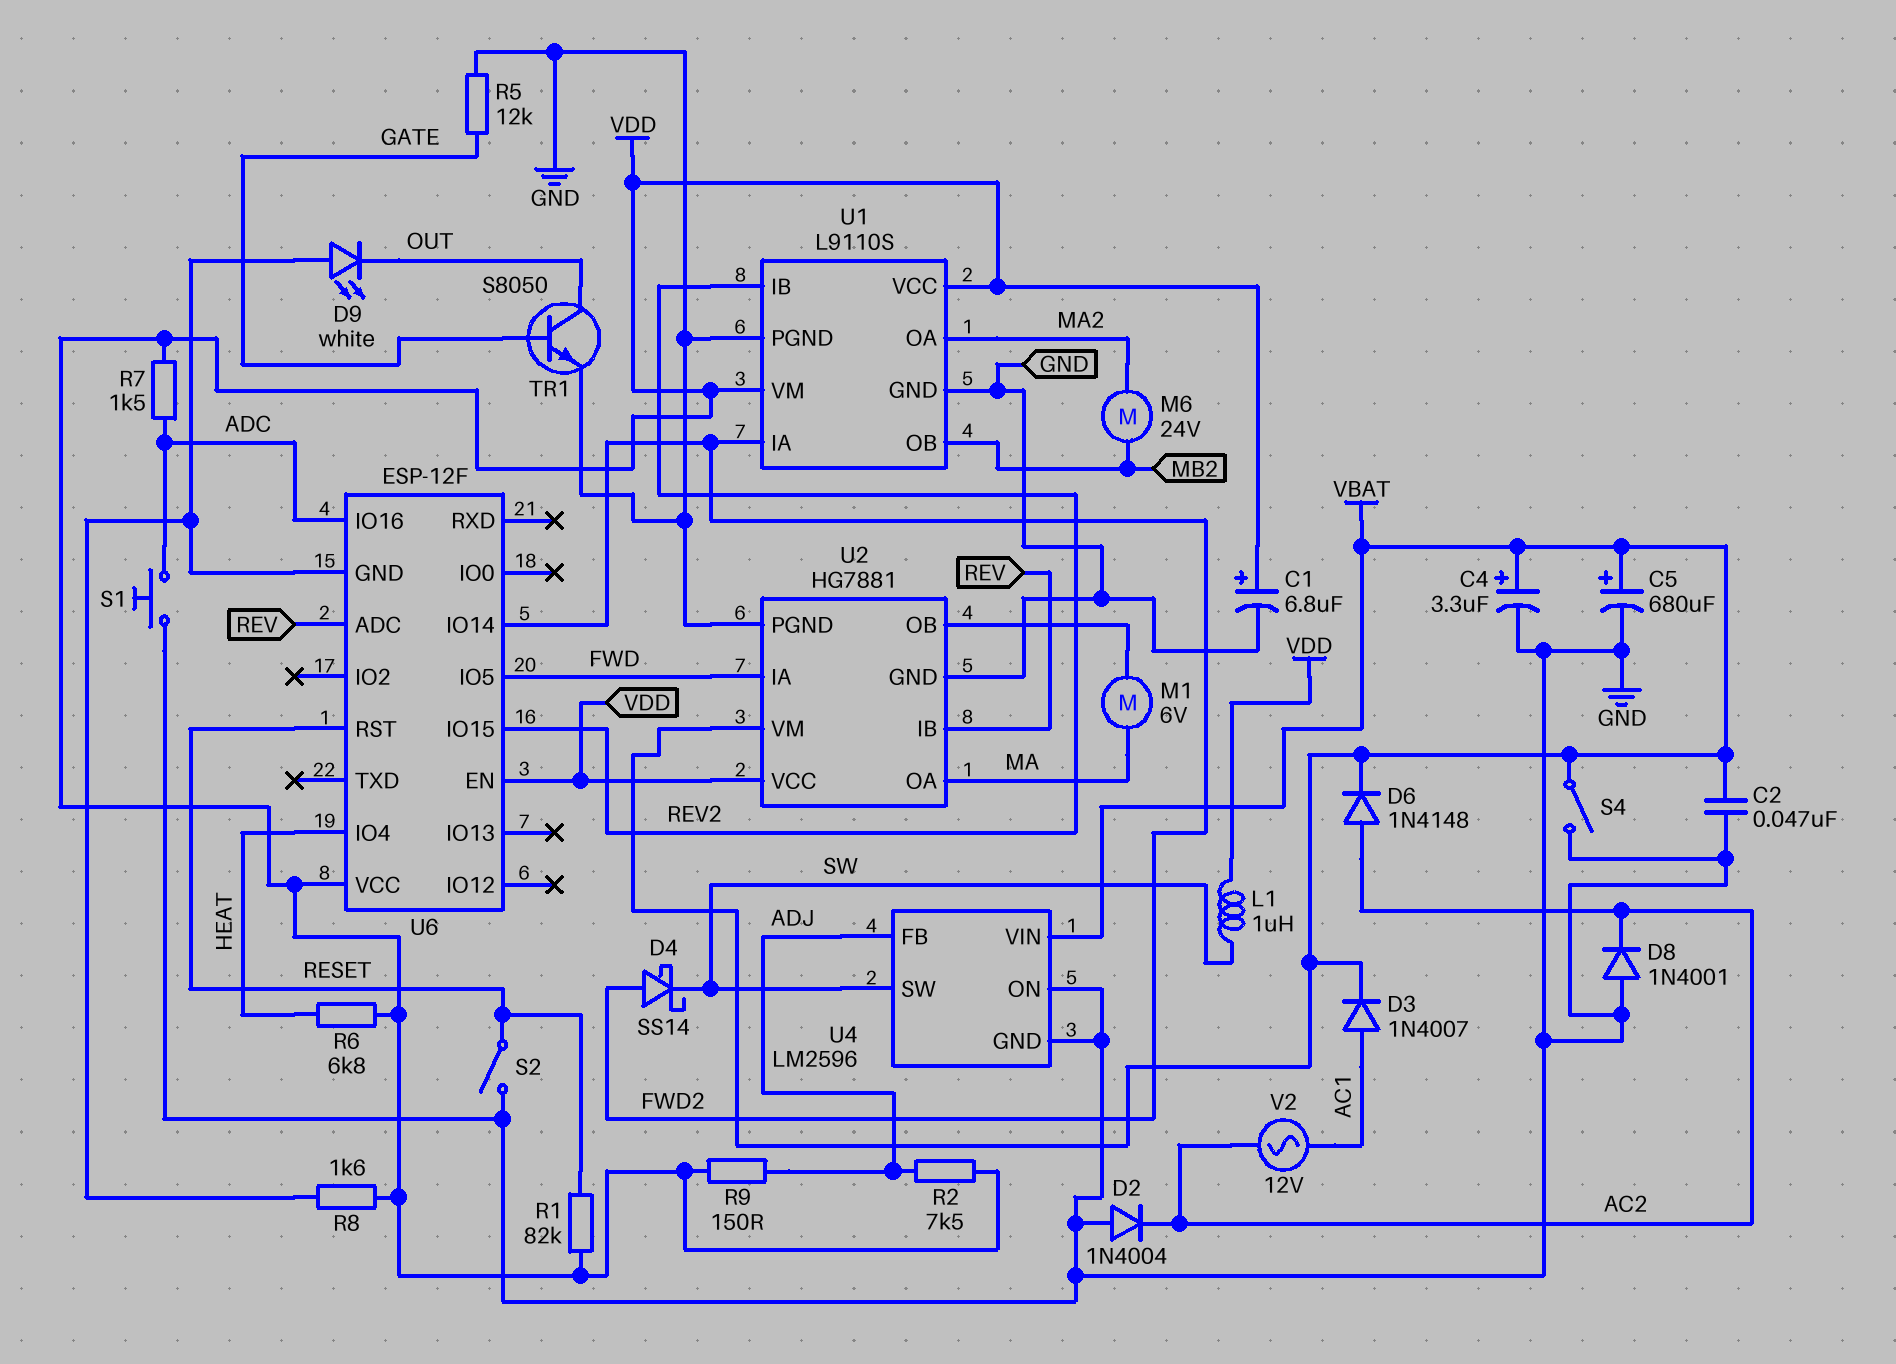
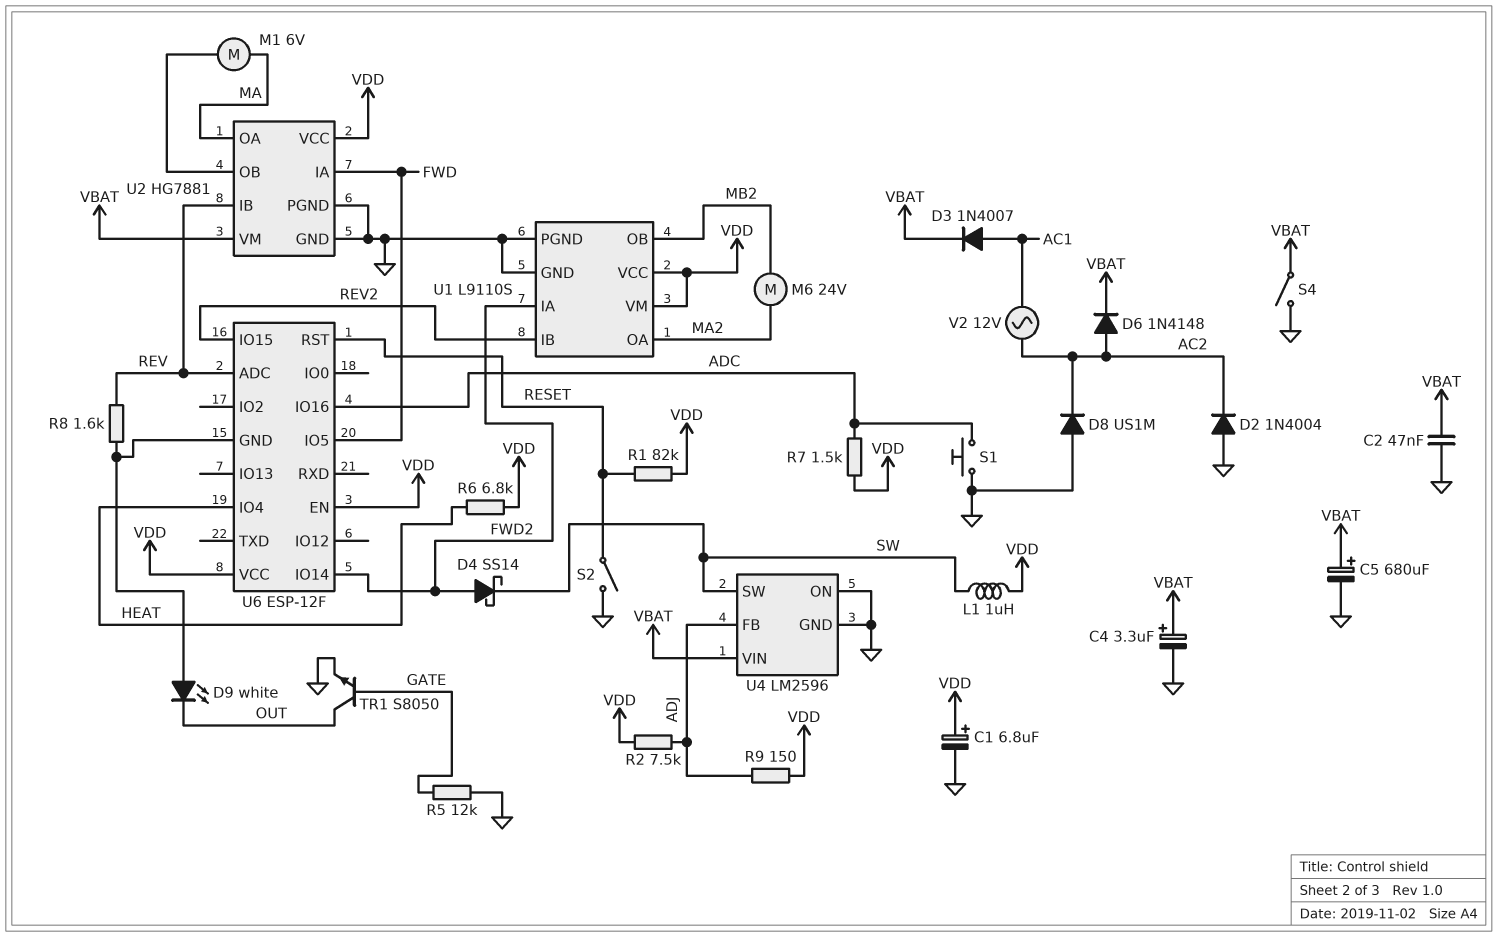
D8: diode 1N4001 (A GND, K AC2) -> diode US1M (A GND, K AC2)
R8: 1.6k (U6/GND, VDD) -> 1.6k (REV, U6/GND)

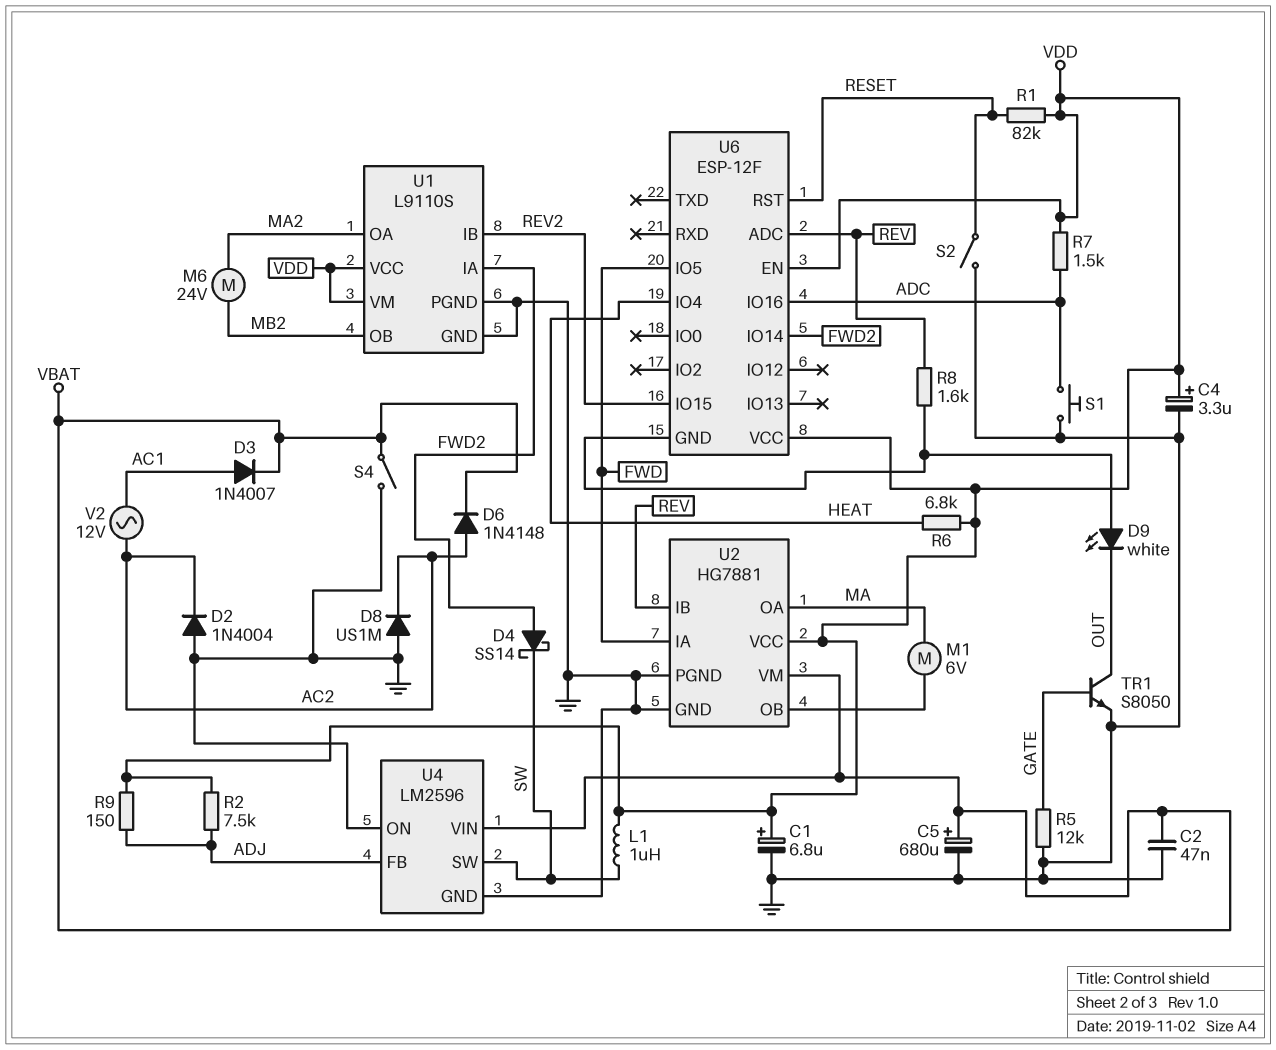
C4: 3.3uF (plus VBAT, minus GND) -> 3.3uF (plus VDD, minus GND)

